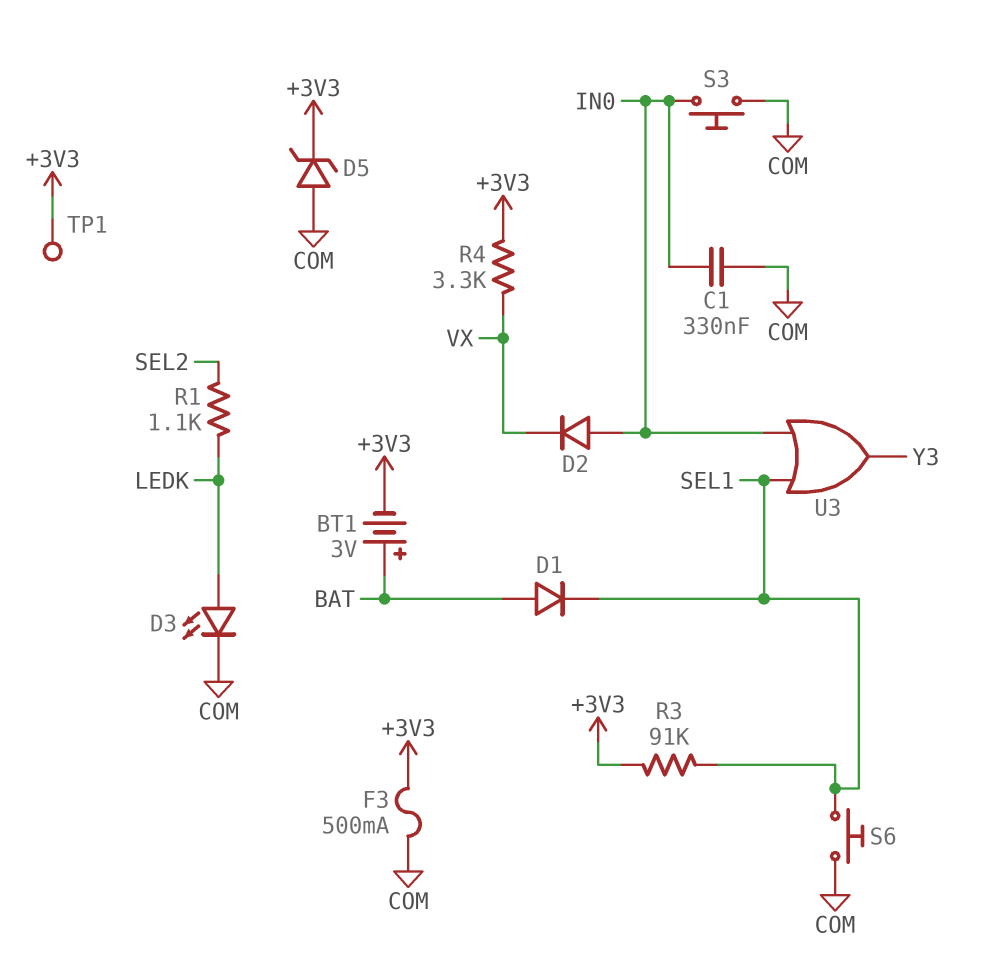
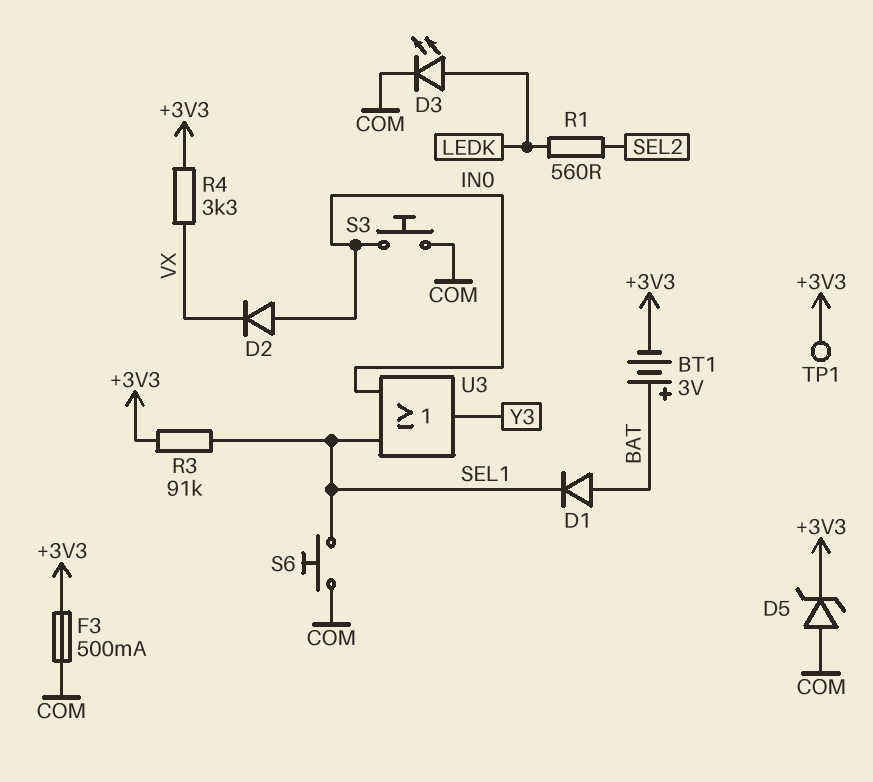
C1: 330nF (COM, IN0) -> none
R1: 1.1k (LEDK, SEL2) -> 560 (LEDK, SEL2)

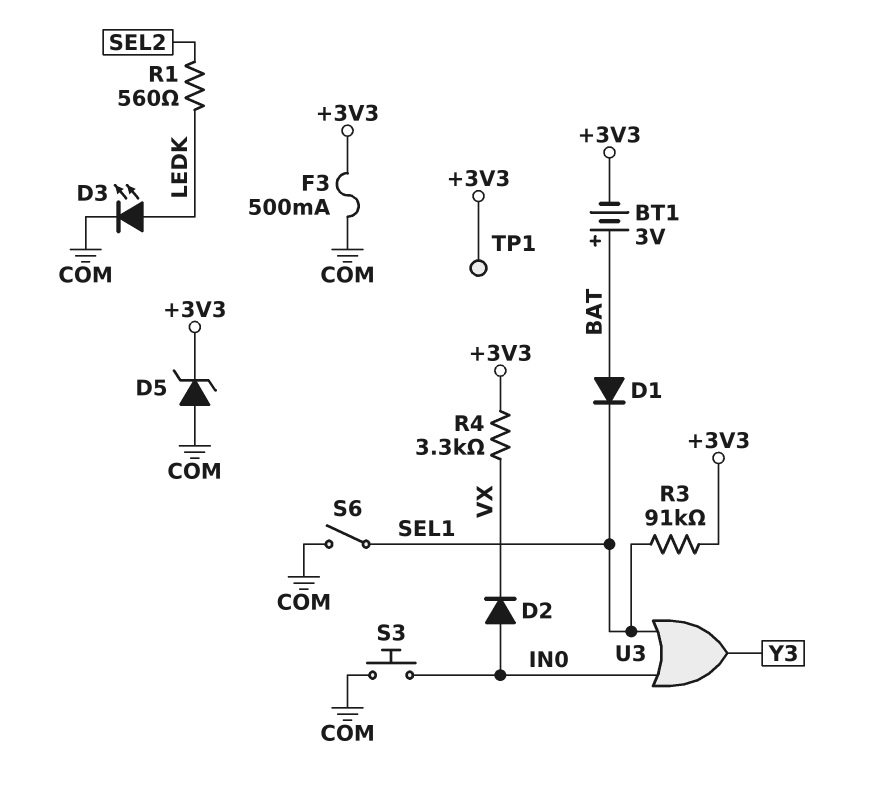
S6: button (COM, SEL1) -> switch (COM, SEL1)

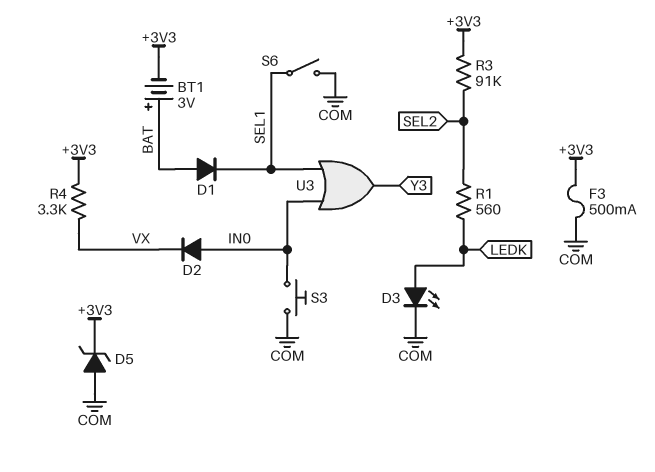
R3: 91k (+3V3, SEL1) -> 91k (+3V3, SEL2)
TP1: test point (+3V3) -> none

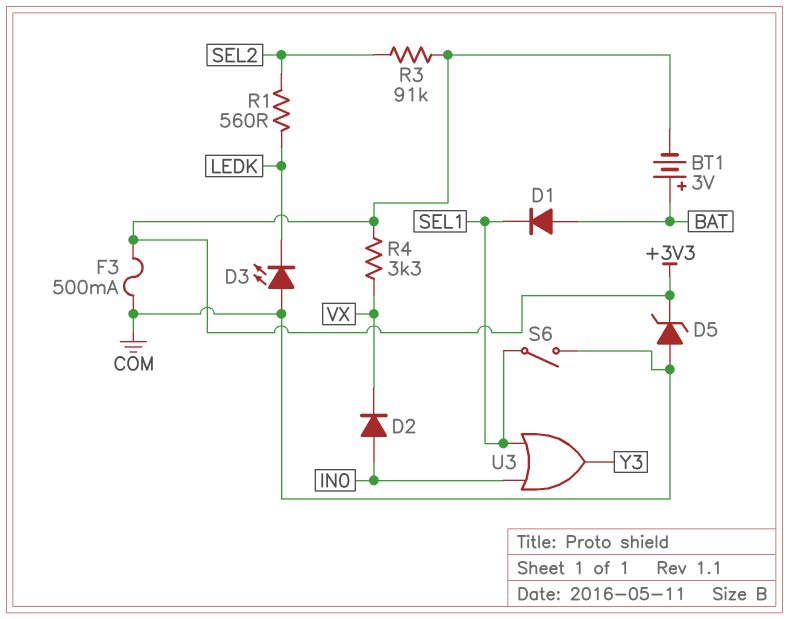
D3: LED (A LEDK, K COM) -> LED (A COM, K LEDK)
S3: button (COM, IN0) -> none

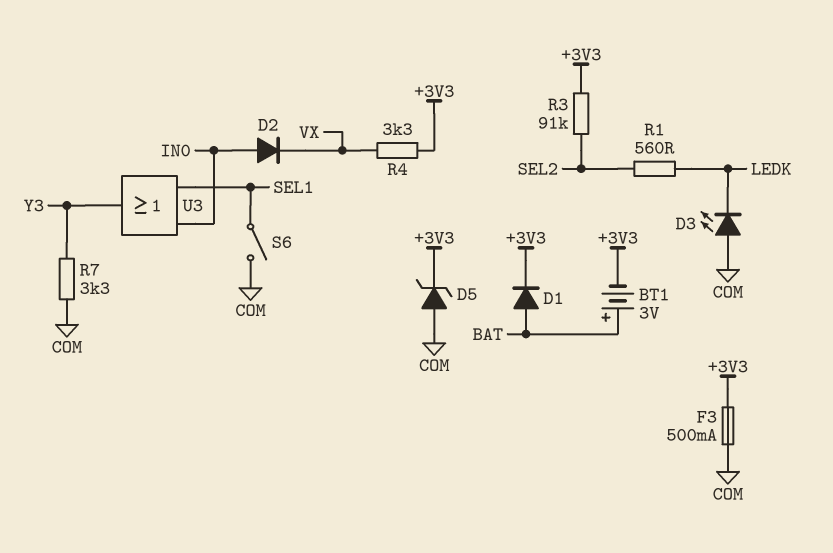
D1: diode (A BAT, K SEL1) -> diode (A BAT, K +3V3)
R7: none -> 3.3k (COM, Y3)

